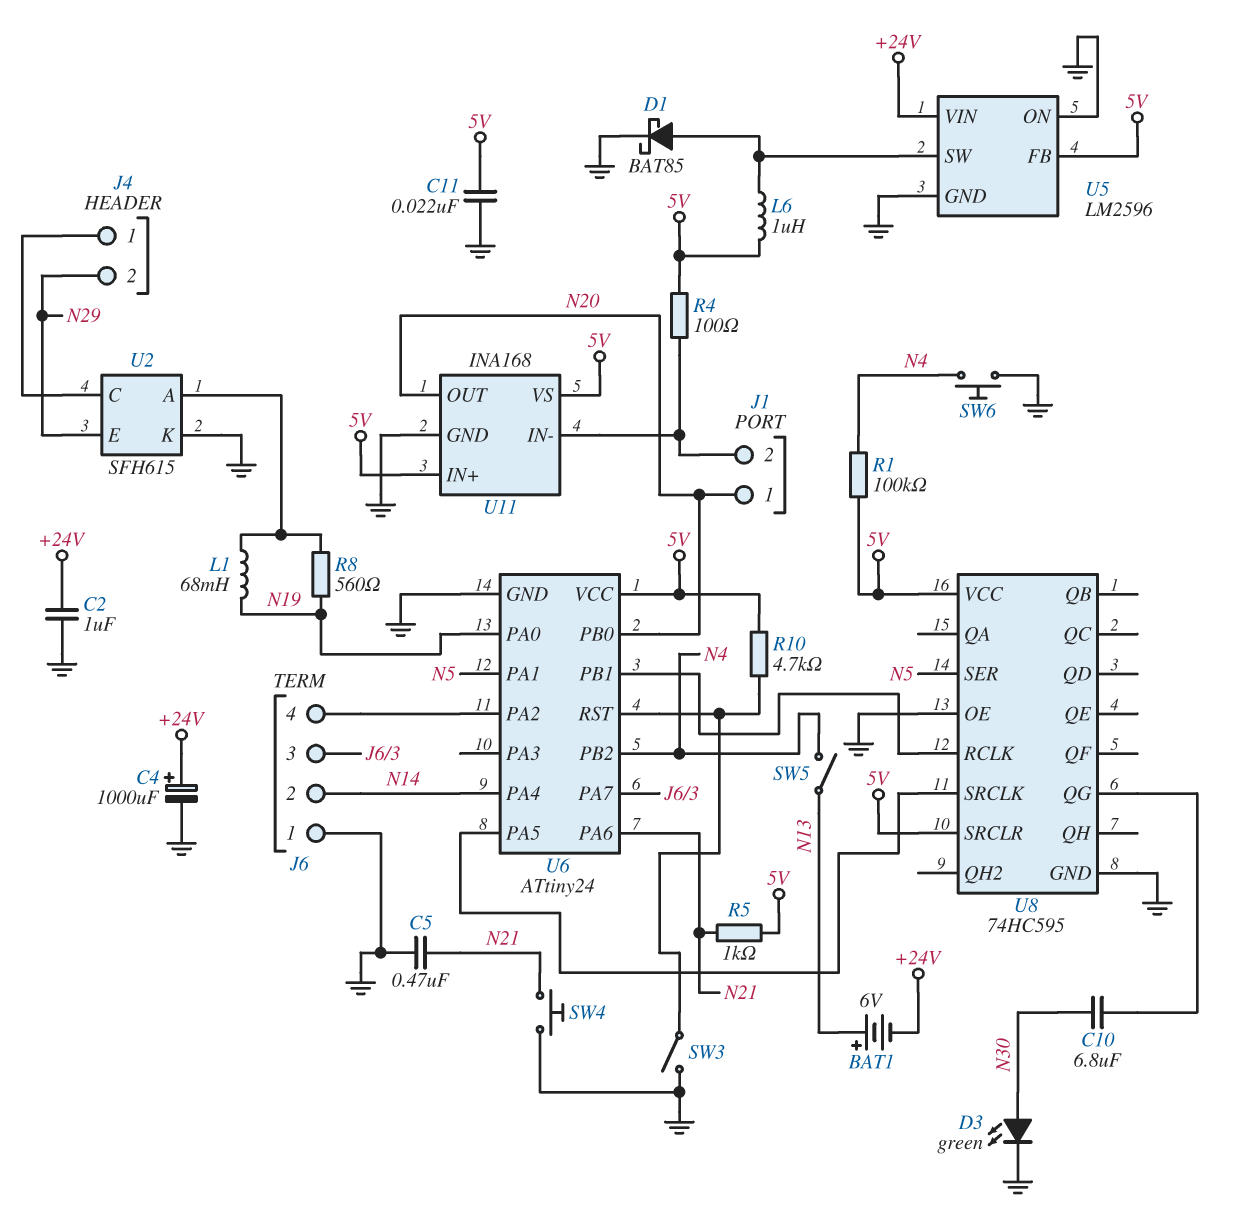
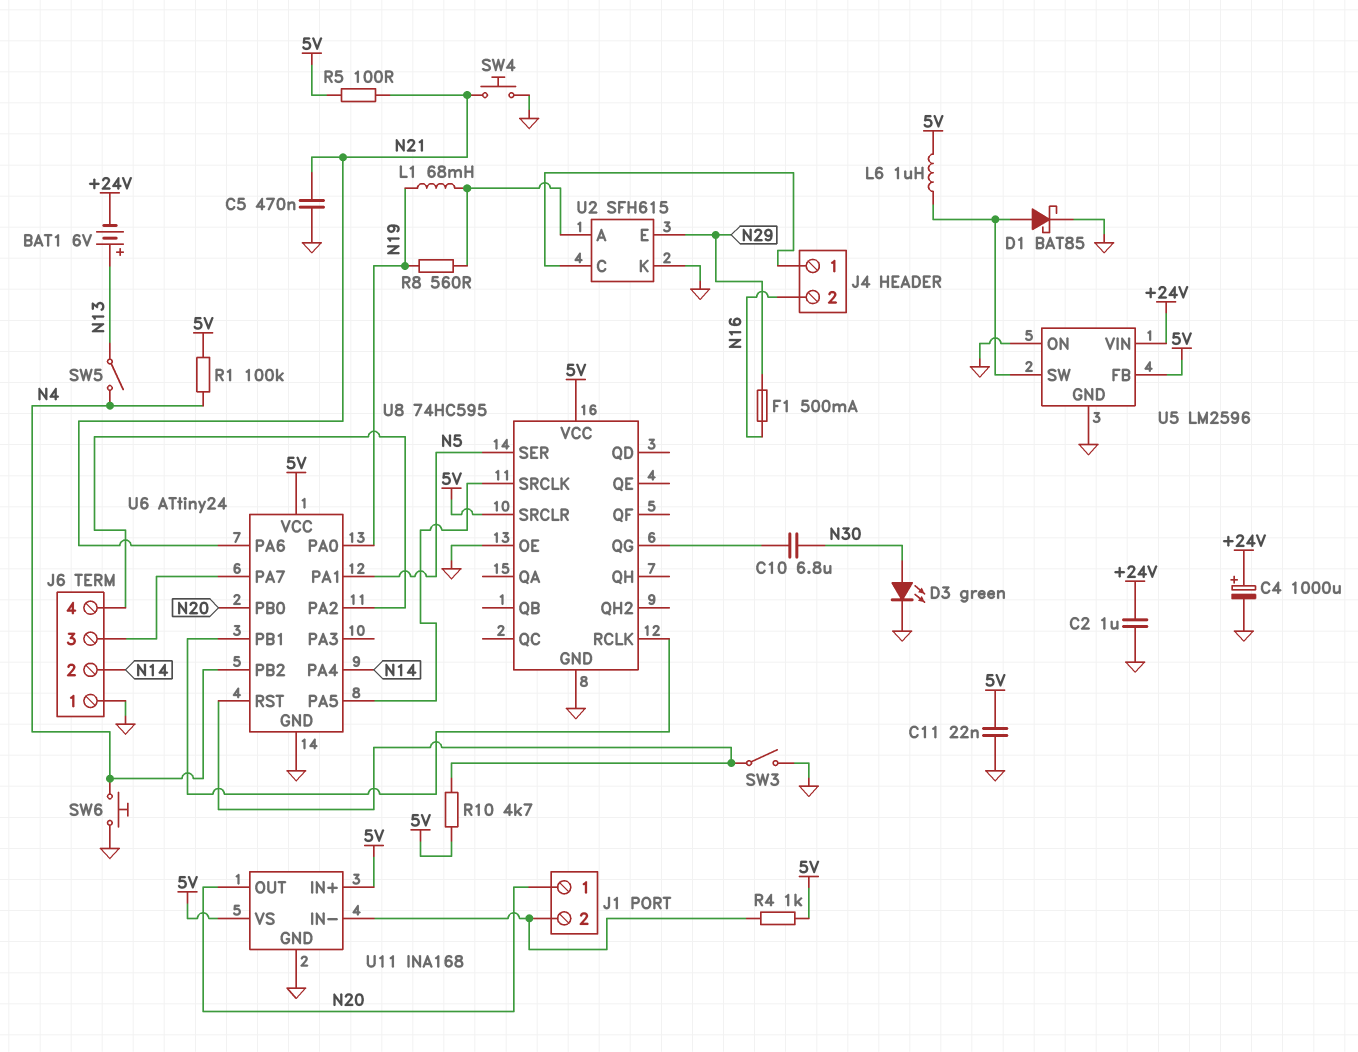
F1: none -> 500mA (N16, N29)
J4 pin 2: N29 -> N16
R4: 100 (5V, J1/2) -> 1k (5V, J1/2)
R5: 1k (5V, N21) -> 100 (5V, N21)

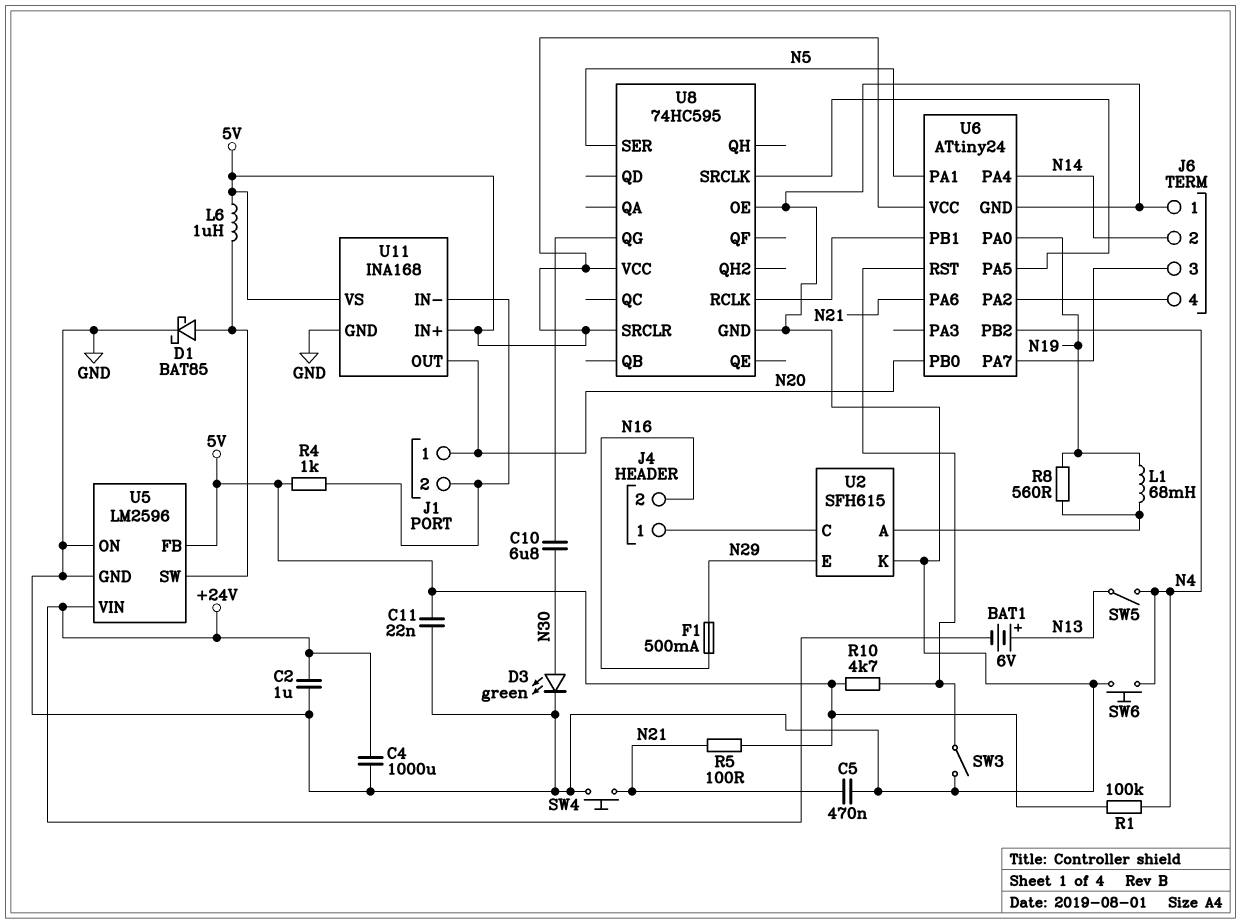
C4: 1000uF (plus +24V, minus GND) -> 1000uF (+24V, GND)

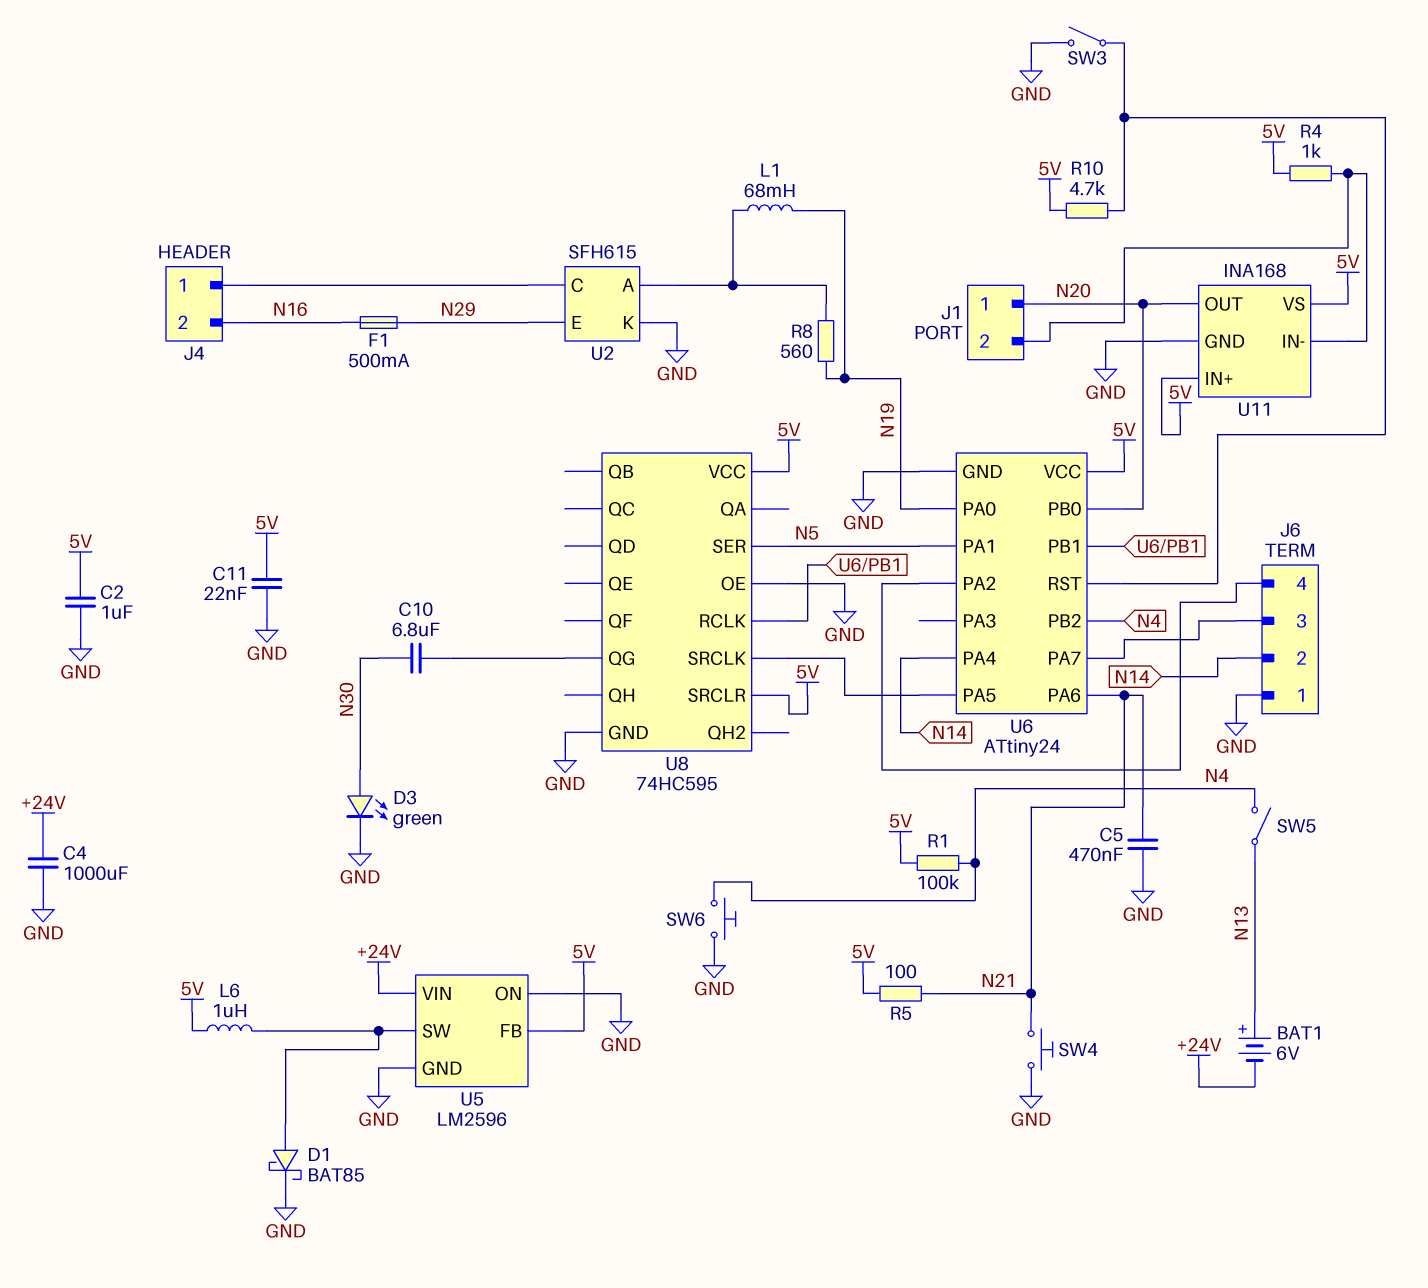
C2: 1uF (+24V, GND) -> 1uF (5V, GND)

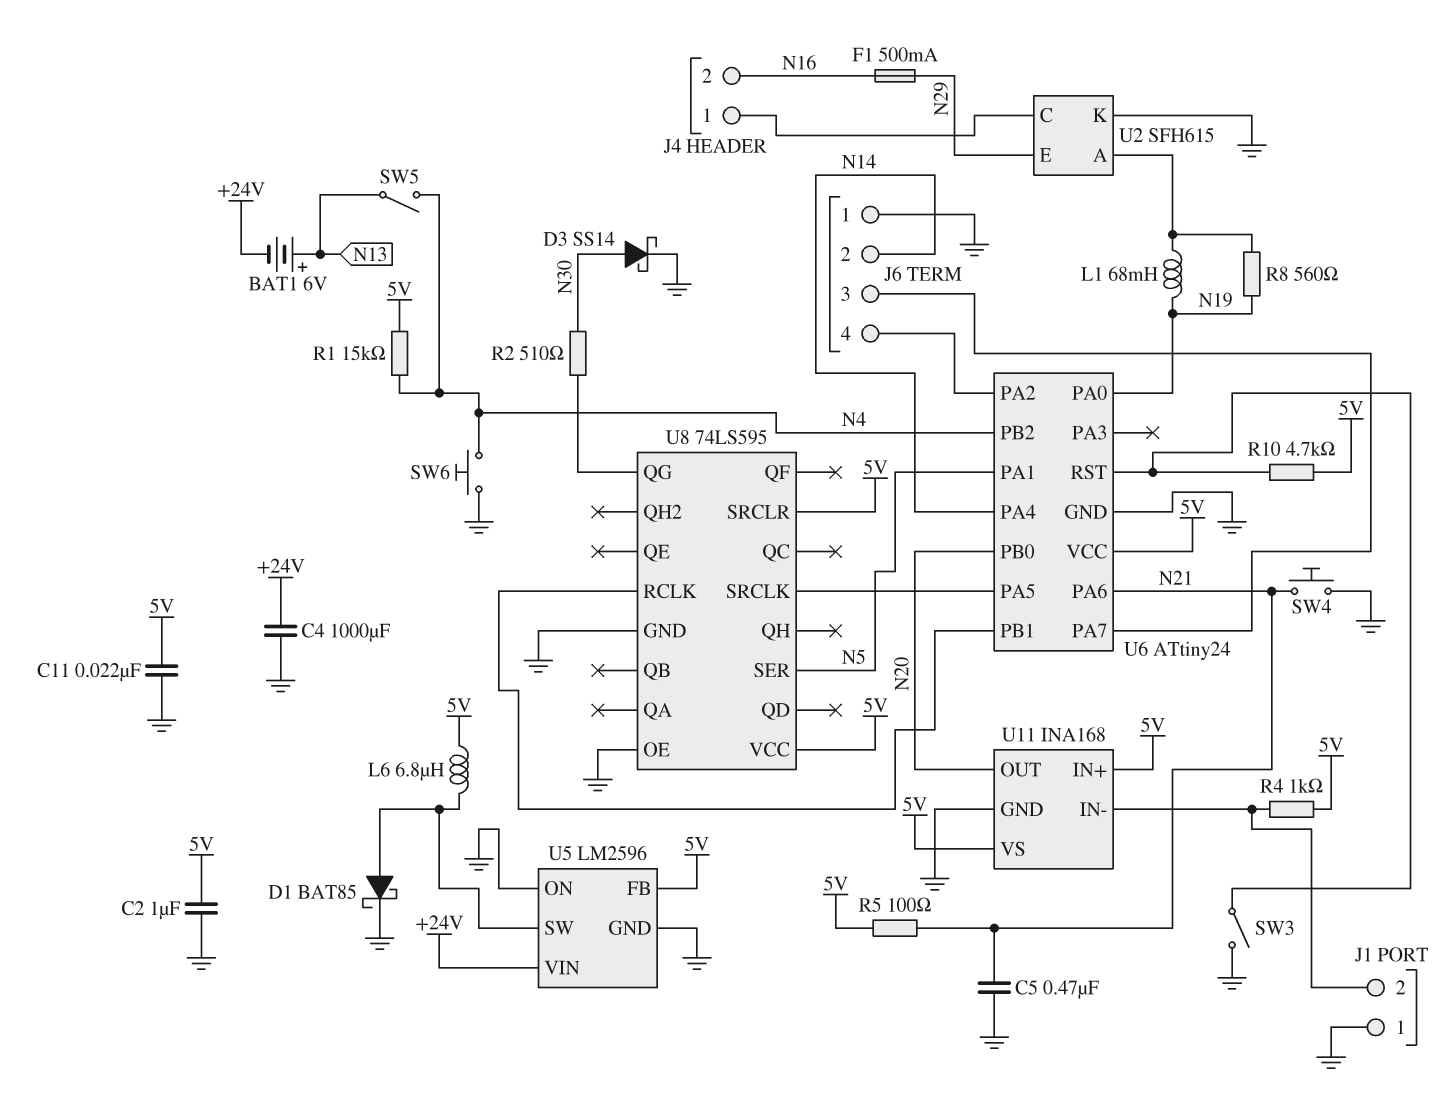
C10: 6.8uF (N30, U8/QG) -> none
D3: LED green (A N30, K GND) -> schottky SS14 (A N30, K GND)
J1 pin 1: N20 -> GND
L6: 1uH (5V, U5/SW) -> 6.8uH (5V, U5/SW)
R1: 100k (5V, N4) -> 15k (5V, N4)
R2: none -> 510 (N30, U8/QG)
U8: 74HC595 -> 74LS595

